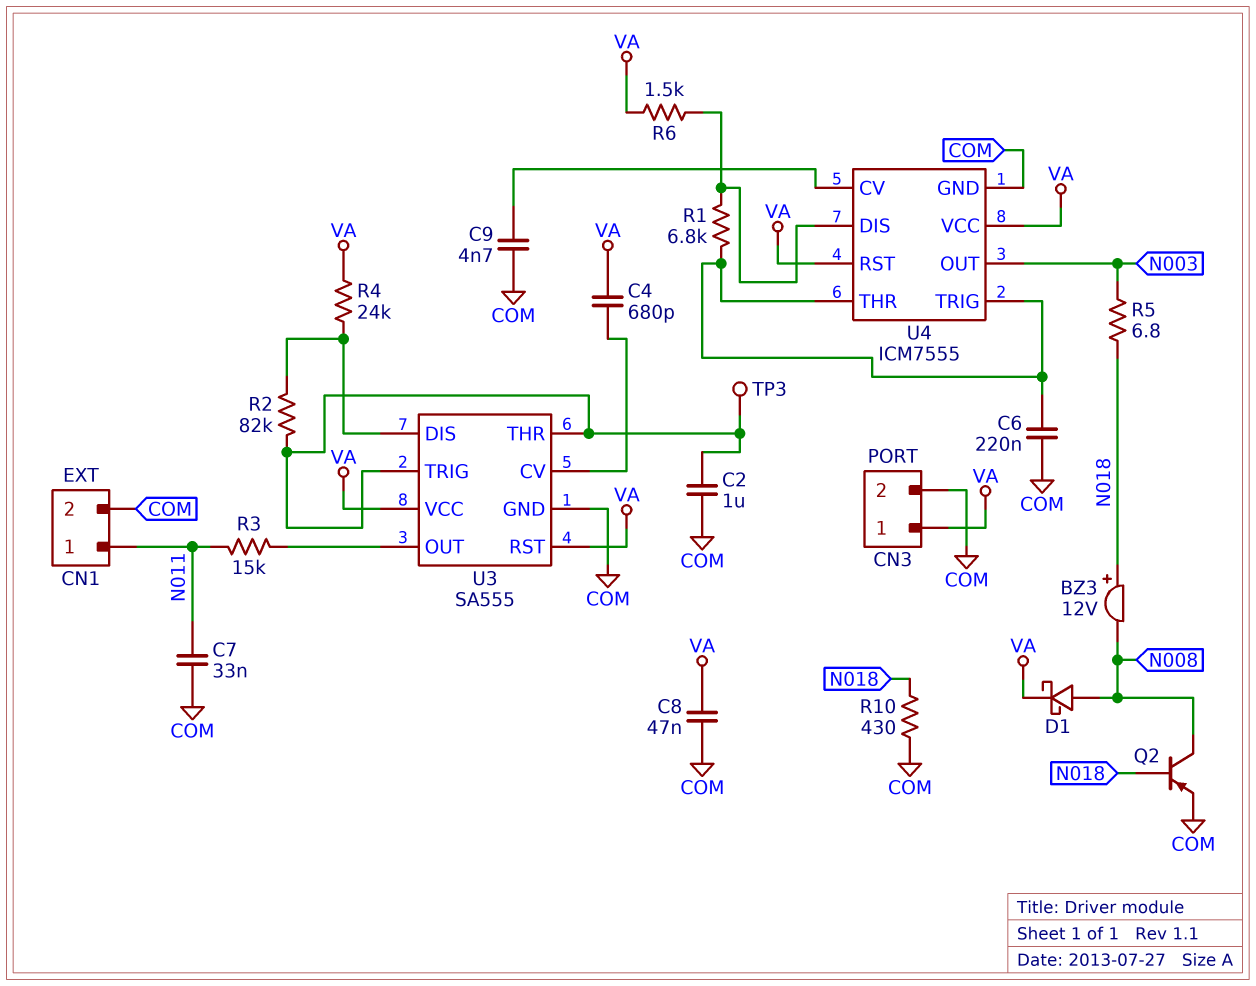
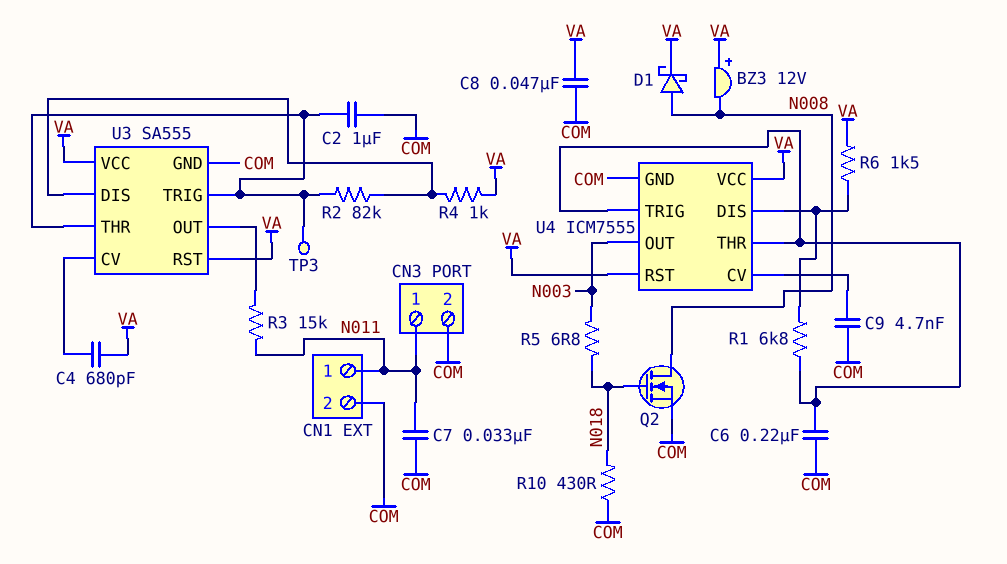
BZ3: buzzer 12V (plus N018, minus N008) -> buzzer 12V (plus VA, minus N008)
CN3 pin 1: VA -> N011
Q2: PNP (B N018, C N008, E COM) -> NMOS (G N018, D N008, S COM)
R4: 24k (U3/DIS, VA) -> 1k (U3/DIS, VA)

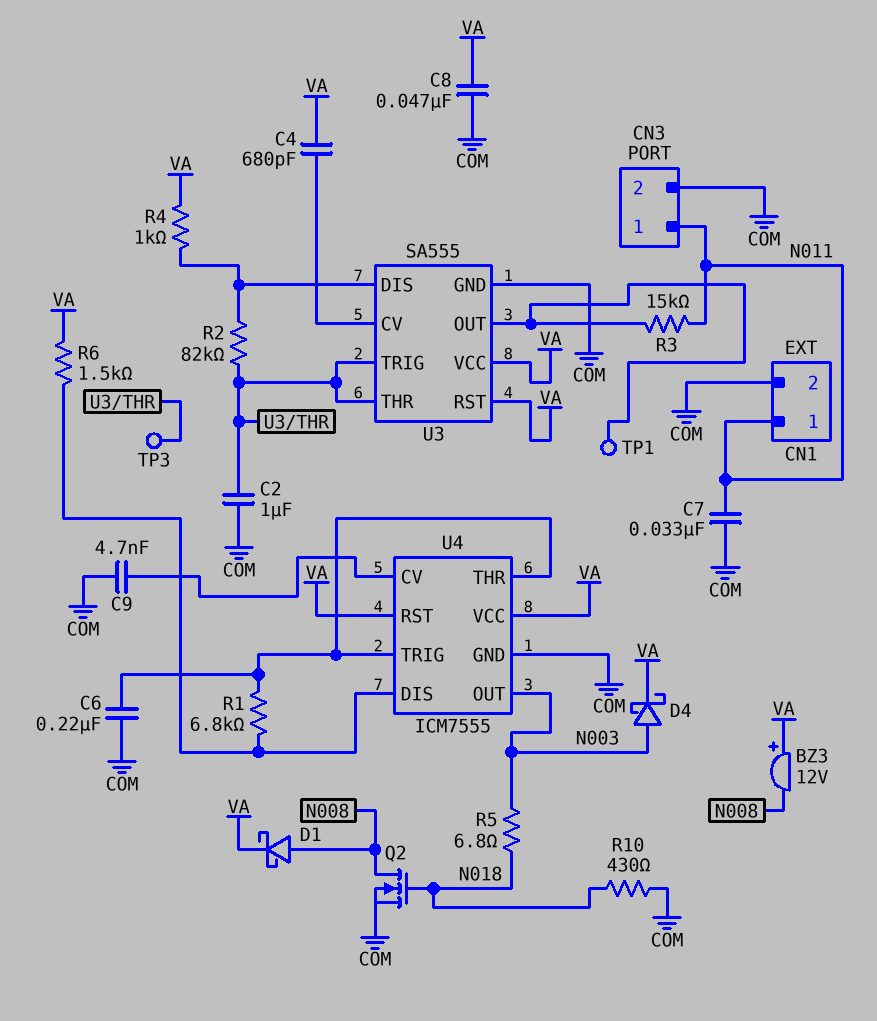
D4: none -> schottky (A N003, K VA)
TP1: none -> test point (U3/OUT)

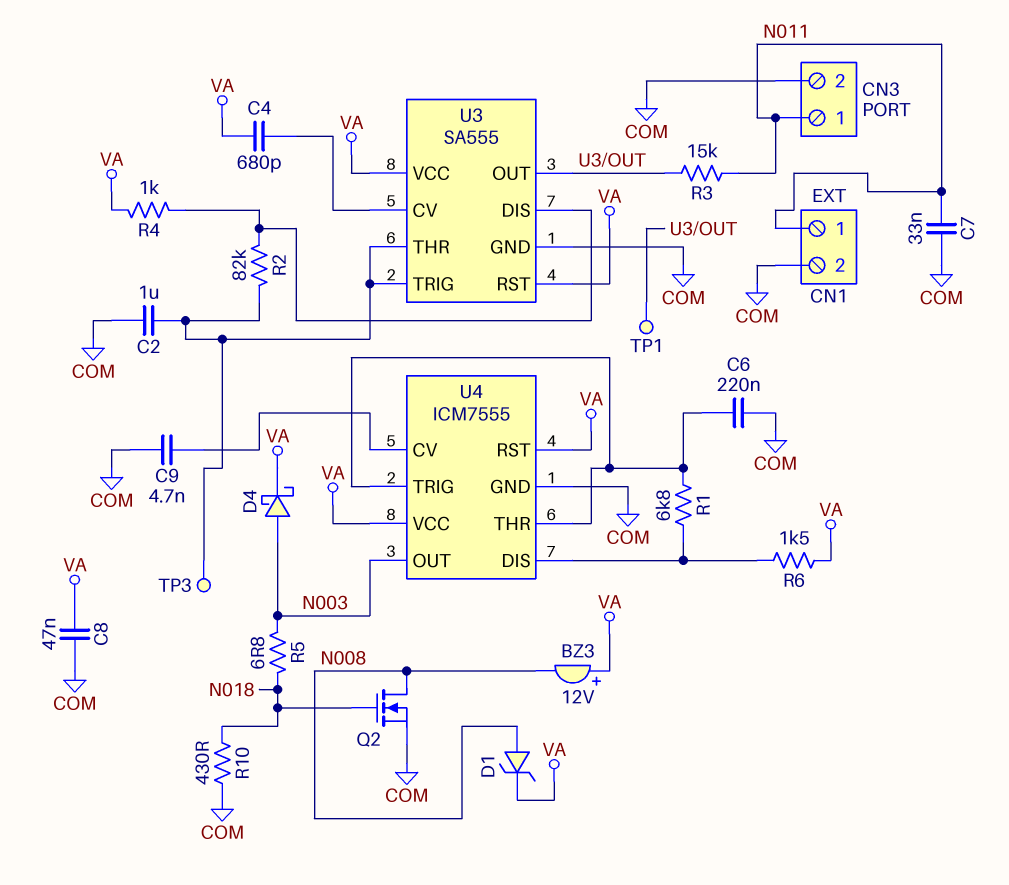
D1: schottky (A N008, K VA) -> zener (A N008, K VA)

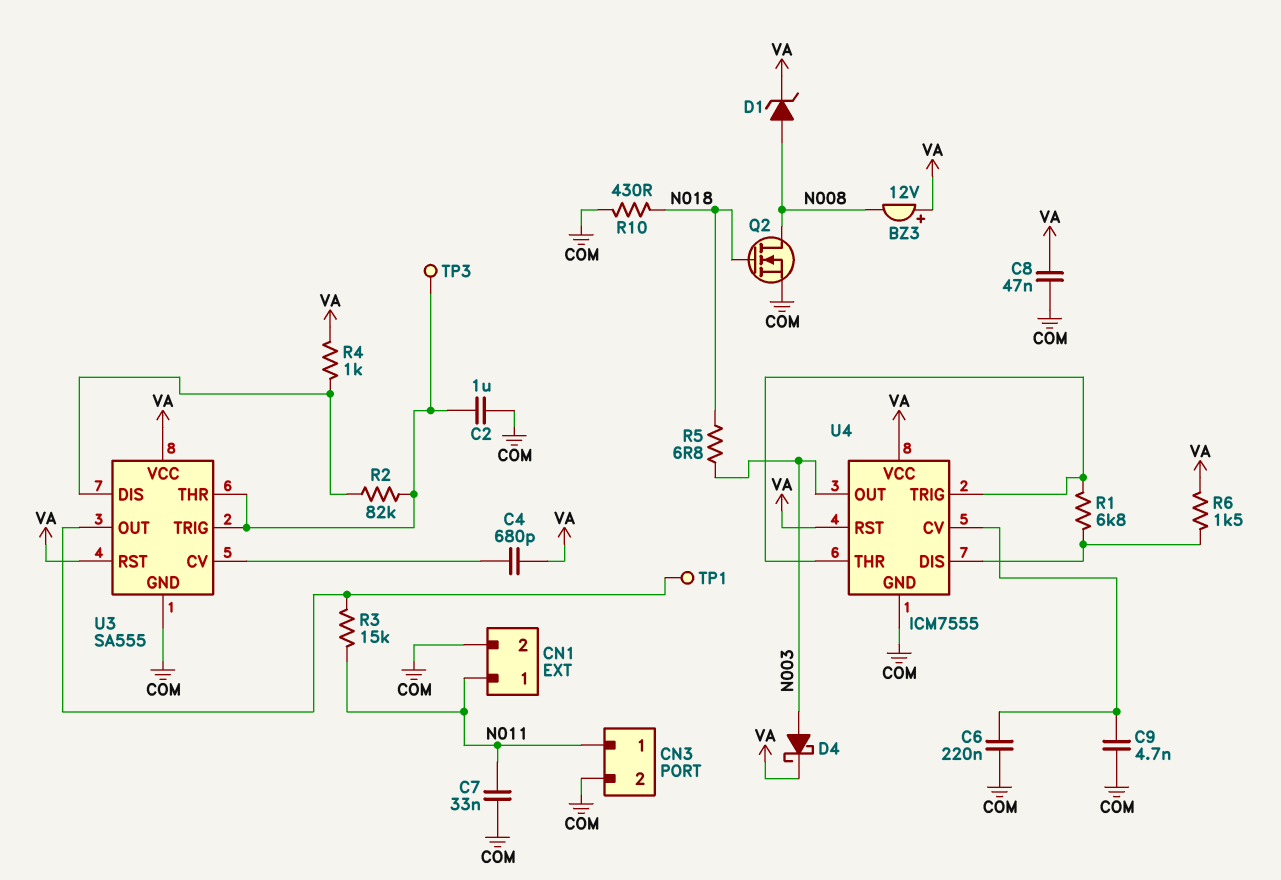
C6: 220nF (COM, U4/THR) -> 220nF (COM, U4/CV)

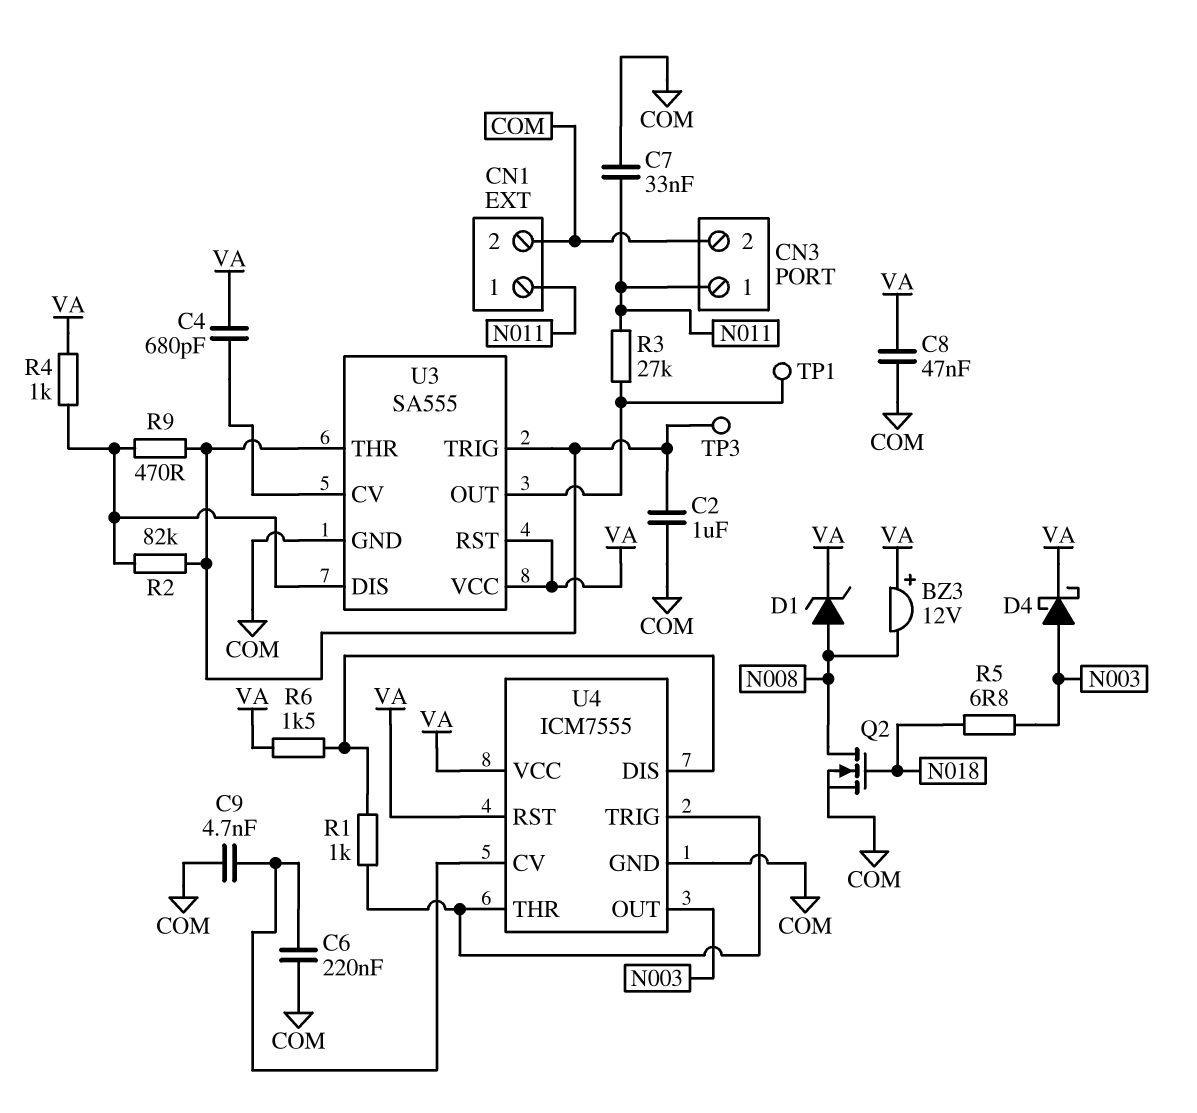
R1: 6.8k (U4/DIS, U4/THR) -> 1k (U4/DIS, U4/THR)
R3: 15k (N011, U3/OUT) -> 27k (N011, U3/OUT)
R9: none -> 470 (U3/DIS, U3/THR)
R10: 430 (COM, N018) -> none

